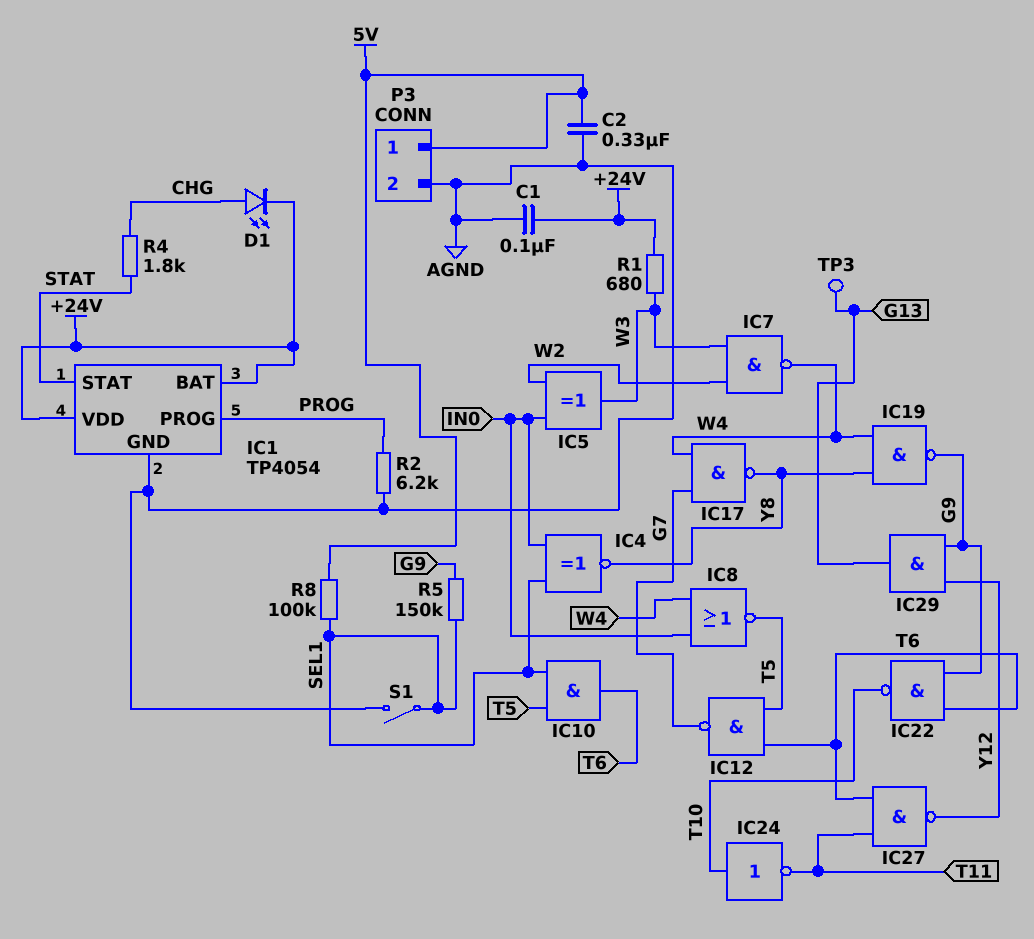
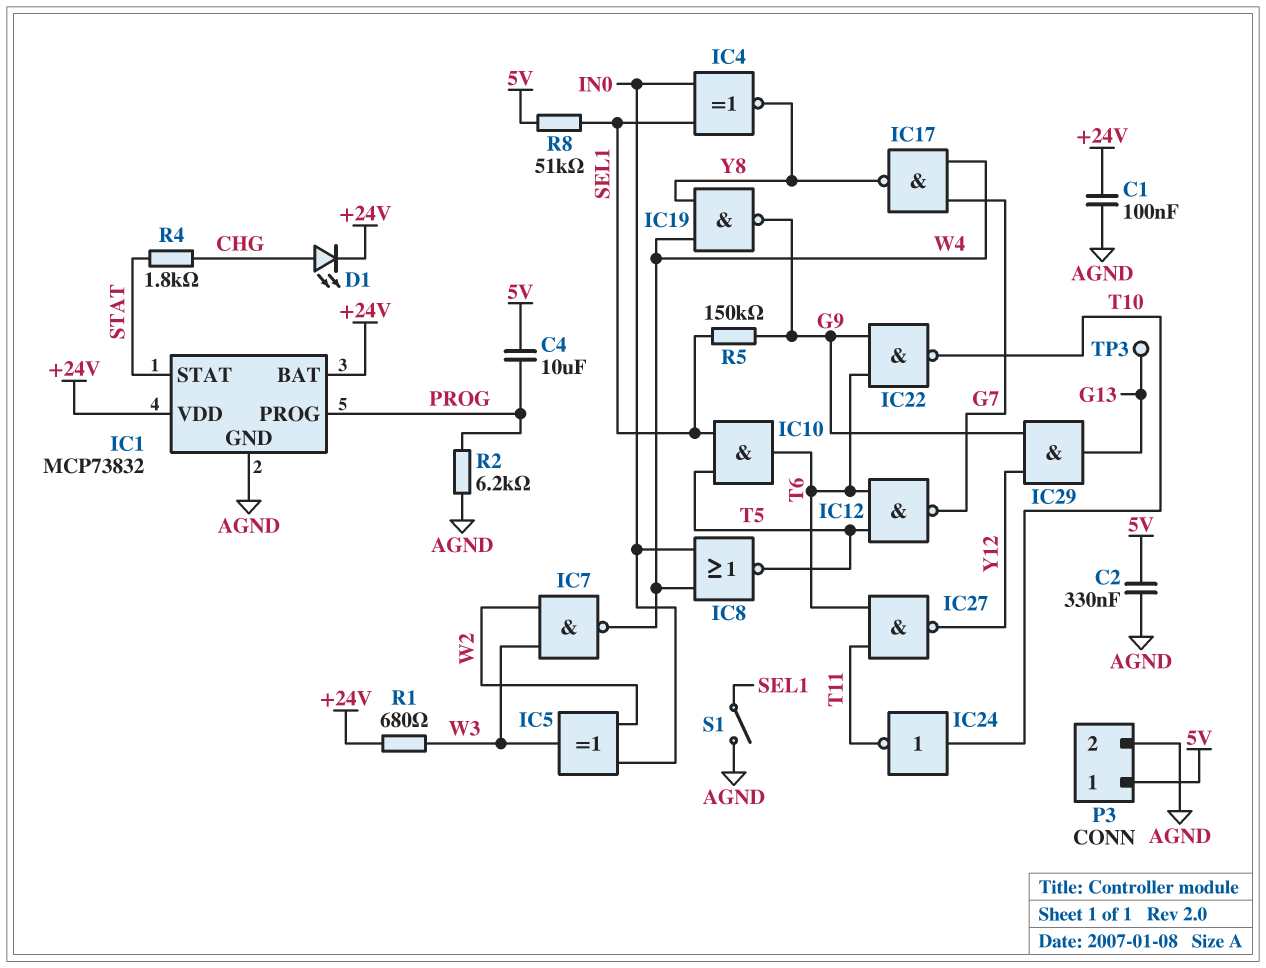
C4: none -> 10uF (5V, PROG)
IC1: TP4054 -> MCP73832
R8: 100k (5V, SEL1) -> 51k (5V, SEL1)

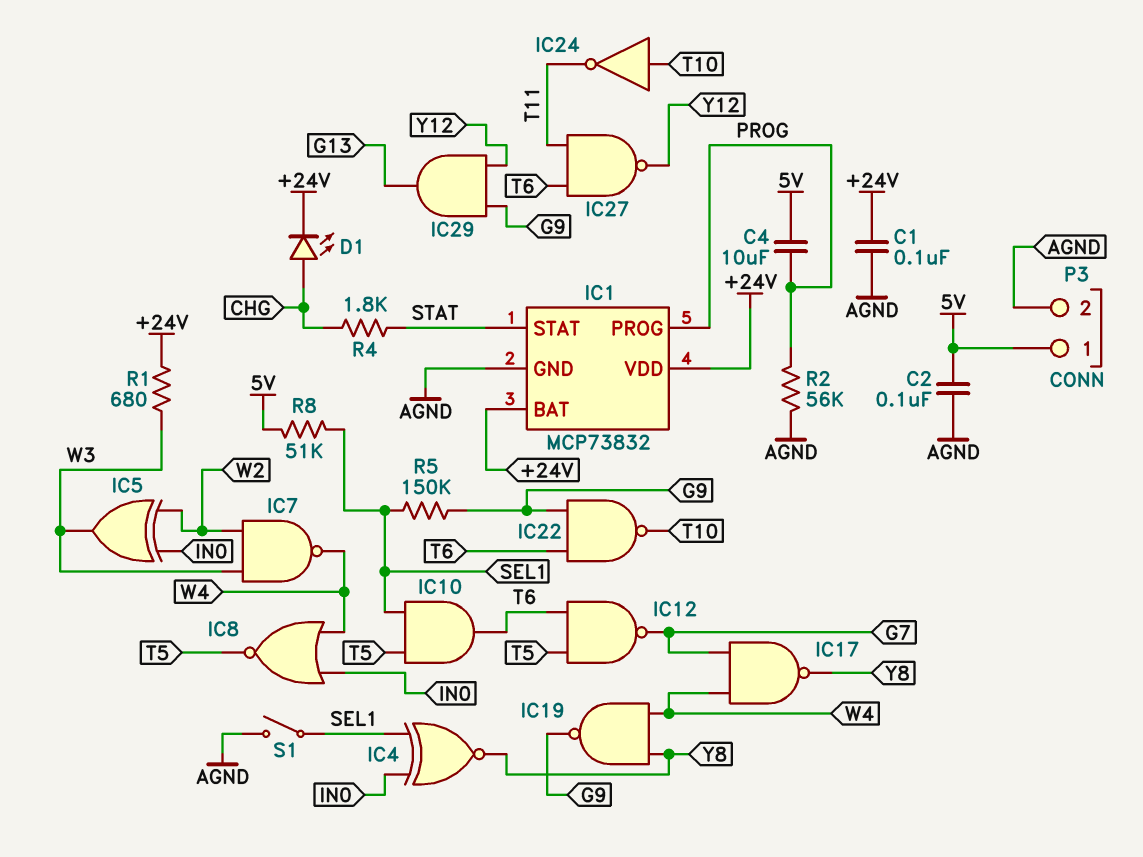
C2: 330nF (5V, AGND) -> 100nF (5V, AGND)
R2: 6.2k (AGND, PROG) -> 56k (AGND, PROG)
TP3: test point (G13) -> none

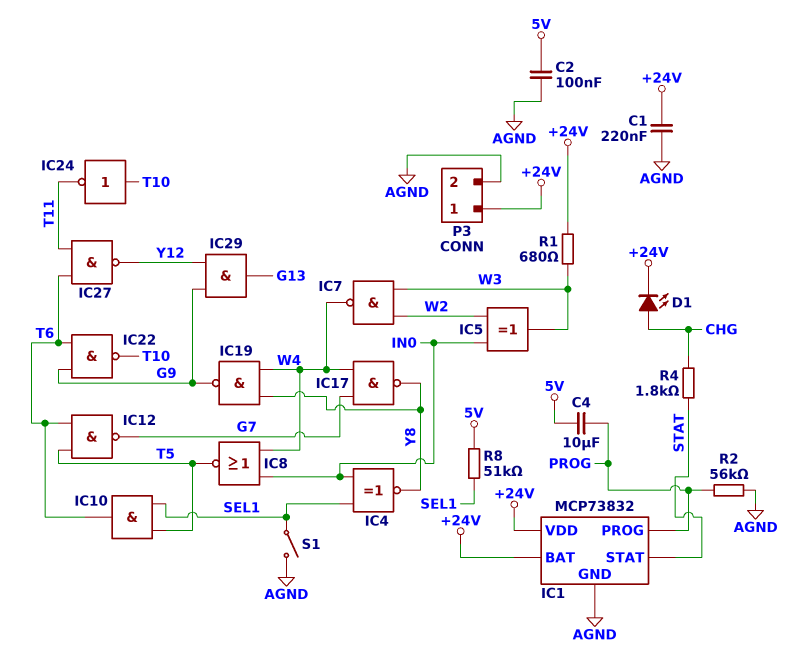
C1: 100nF (+24V, AGND) -> 220nF (+24V, AGND)
P3 pin 1: 5V -> +24V
R5: 150k (G9, SEL1) -> none

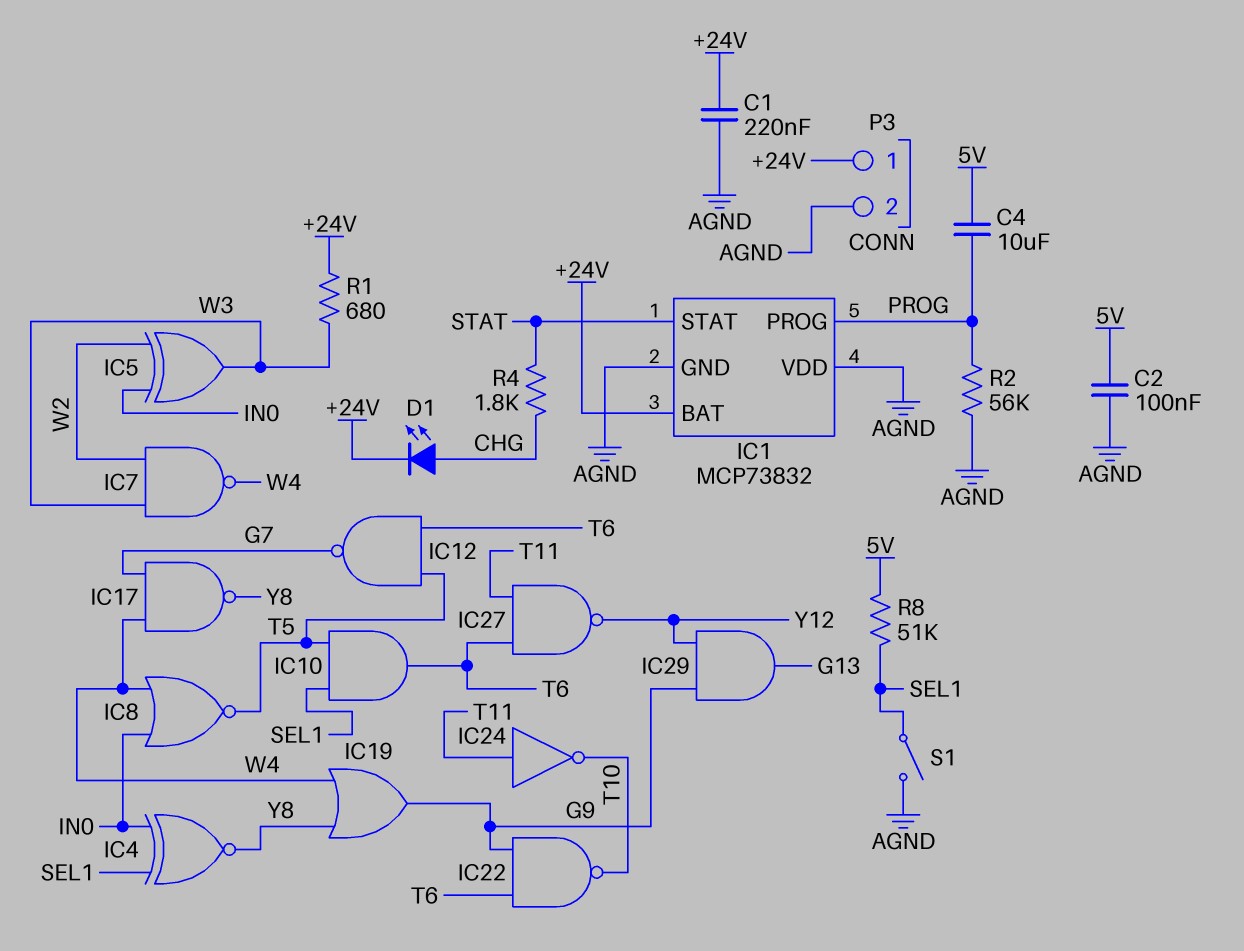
IC1 pin VDD: +24V -> AGND
IC19: NAND (in W4, in Y8, out G9) -> OR (in W4, in Y8, out G9)
IC24: NOT (in T10, out T11) -> NOT (in T11, out T10)

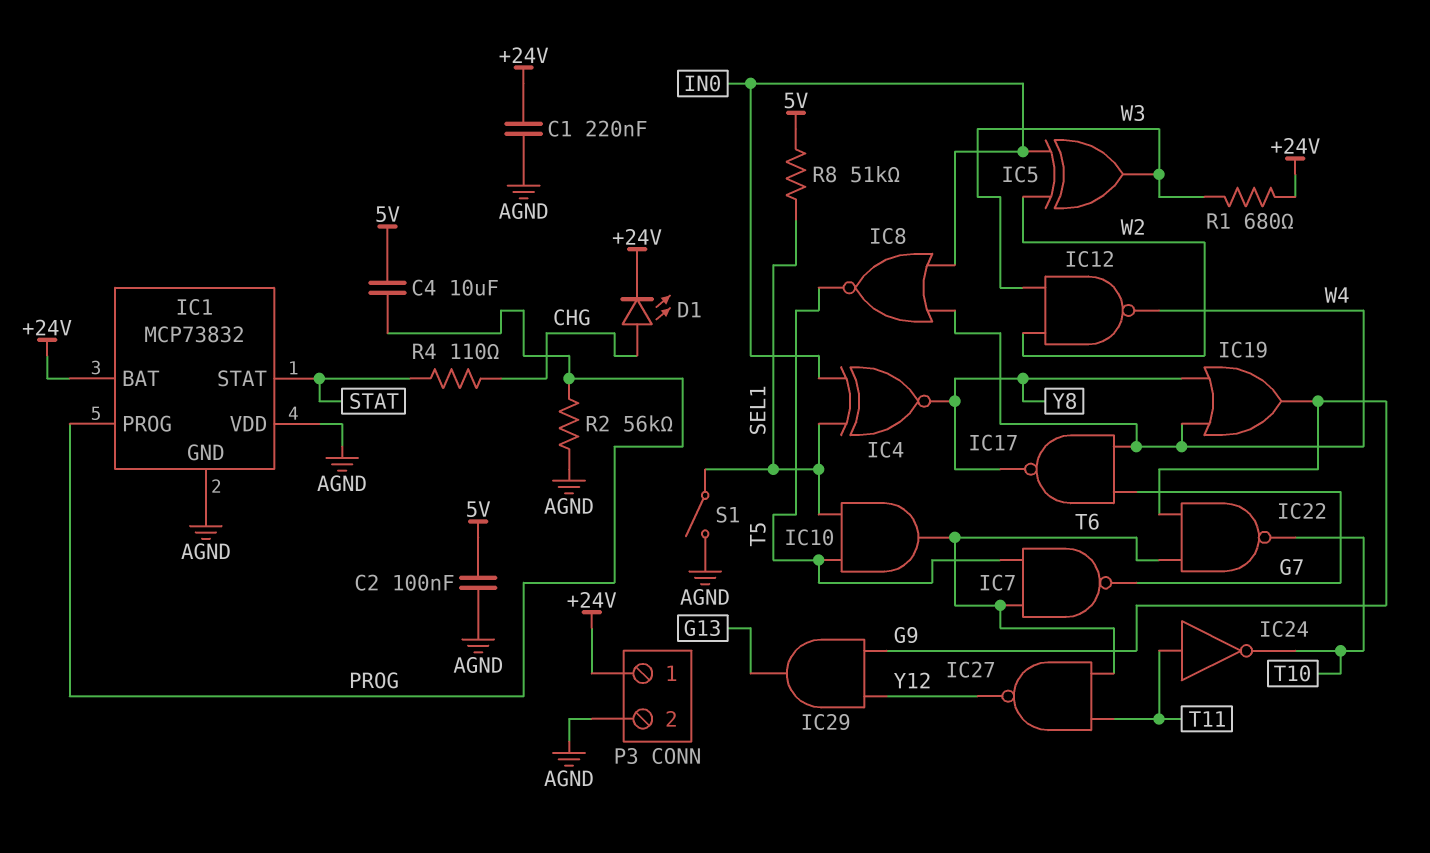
IC7: NAND (in W2, in W3, out W4) -> NAND (in T5, in T6, out G7)
IC12: NAND (in T5, in T6, out G7) -> NAND (in W2, in W3, out W4)
R4: 1.8k (CHG, STAT) -> 110 (CHG, STAT)

